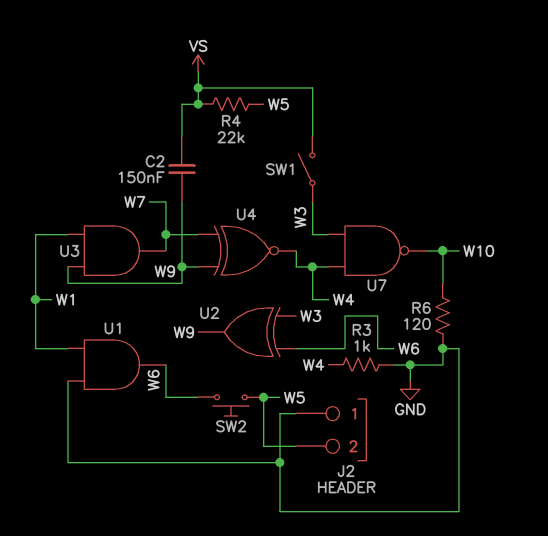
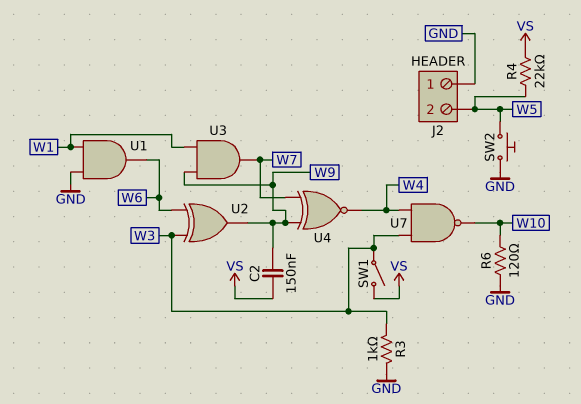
R3: 1k (GND, W4) -> 1k (GND, W3)
SW2: button (W5, W6) -> button (GND, W5)

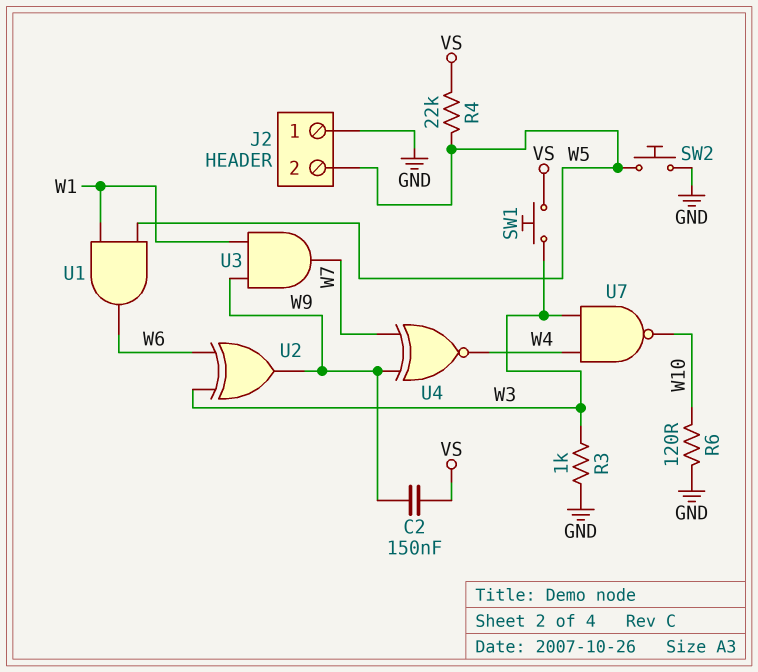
SW1: switch (VS, W3) -> button (VS, W3)
U1: AND (in GND, in W1, out W6) -> AND (in W1, in W5, out W6)

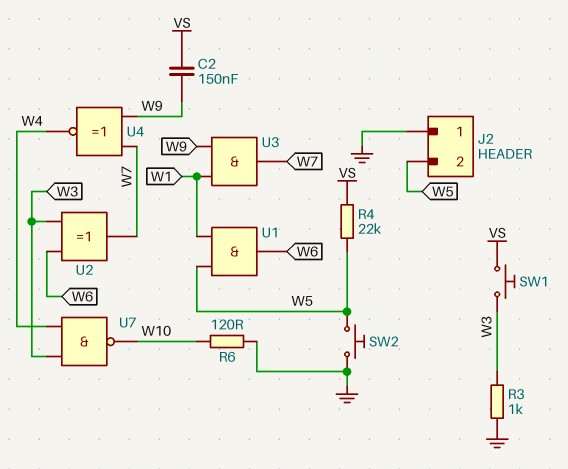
U2: XOR (in W3, in W6, out W9) -> XOR (in W3, in W6, out W7)

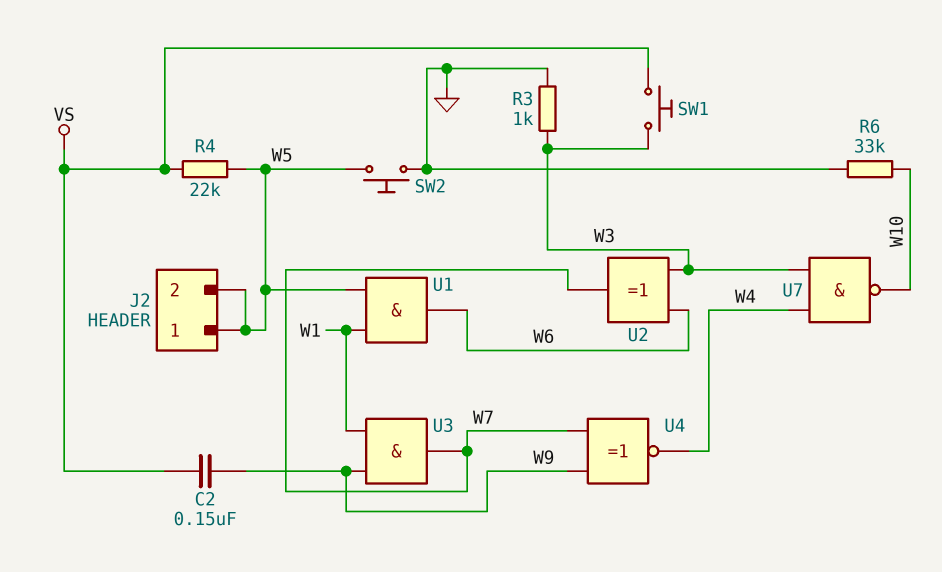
J2 pin 1: GND -> W5
R6: 120 (GND, W10) -> 33k (GND, W10)

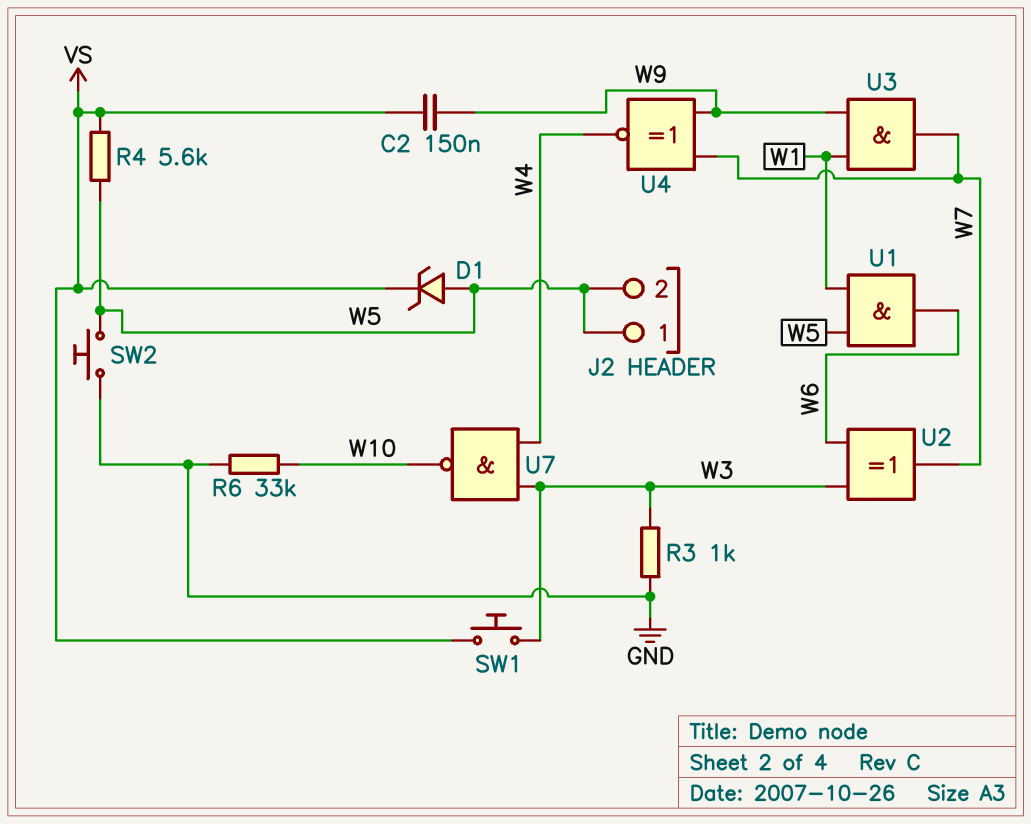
D1: none -> zener (A W5, K VS)
R4: 22k (VS, W5) -> 5.6k (VS, W5)

